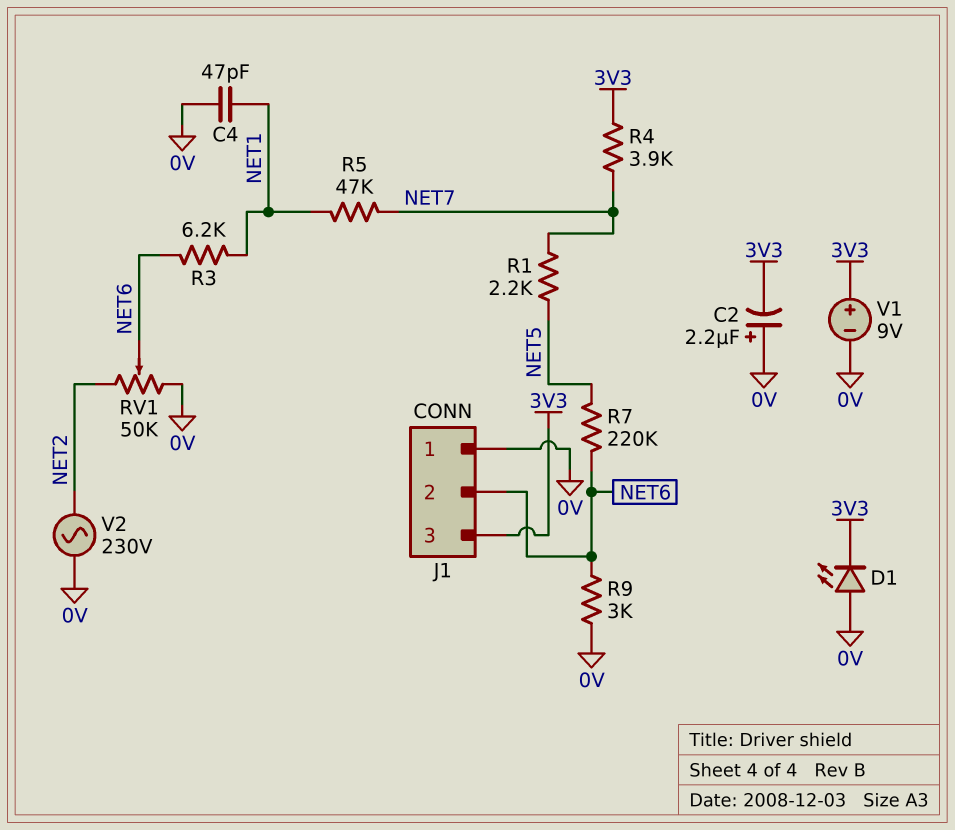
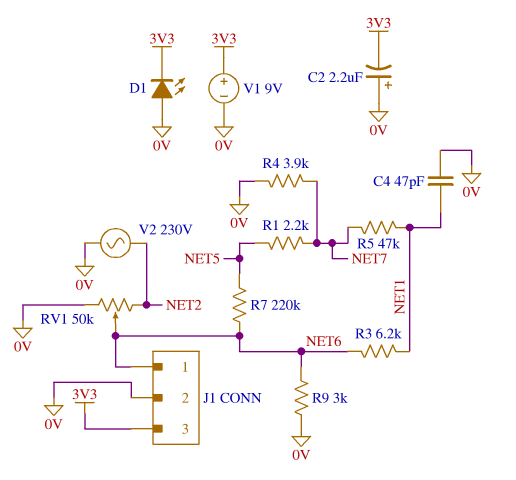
J1 pin 1: 0V -> NET6
J1 pin 2: NET6 -> 0V
R4: 3.9k (3V3, NET7) -> 3.9k (0V, NET7)

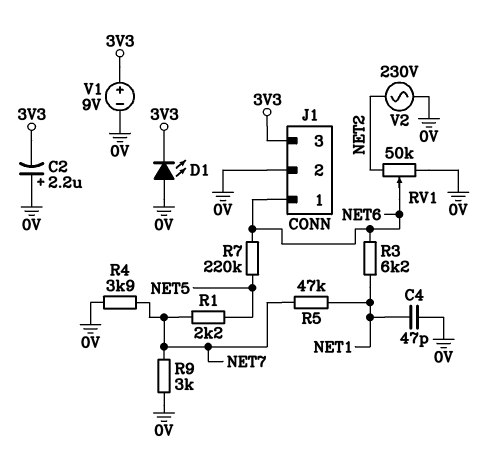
R9: 3k (0V, NET6) -> 3k (0V, NET7)

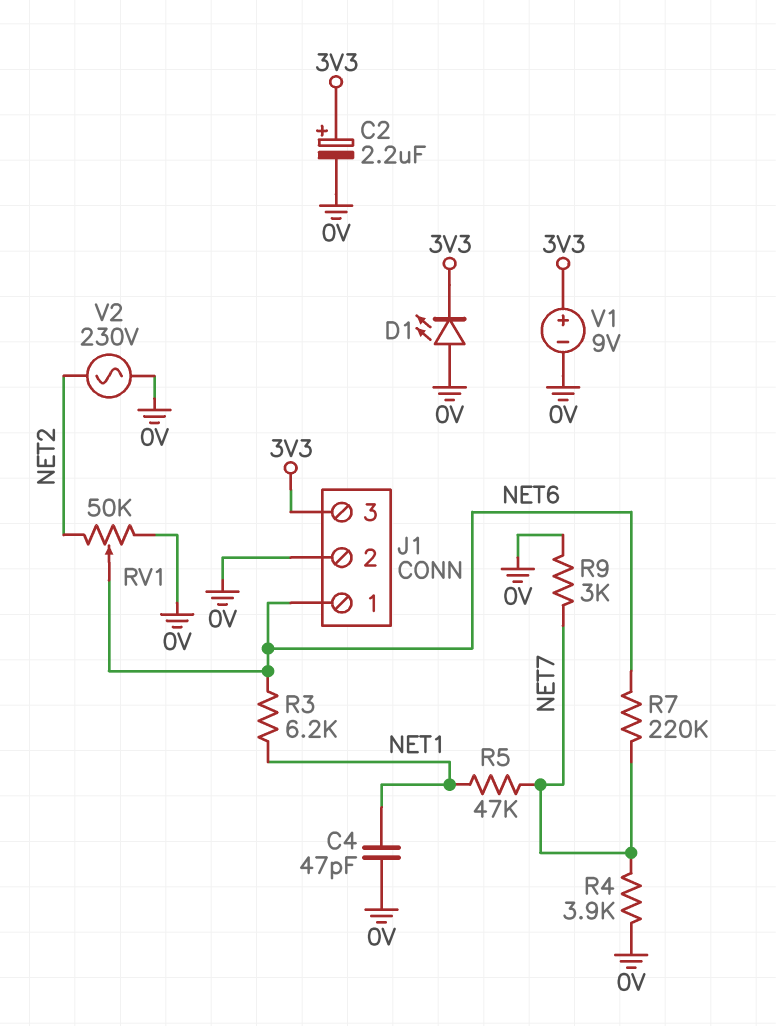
C2: 2.2uF (plus 0V, minus 3V3) -> 2.2uF (plus 3V3, minus 0V)
R1: 2.2k (NET5, NET7) -> none
R7: 220k (NET5, NET6) -> 220k (NET6, NET7)

